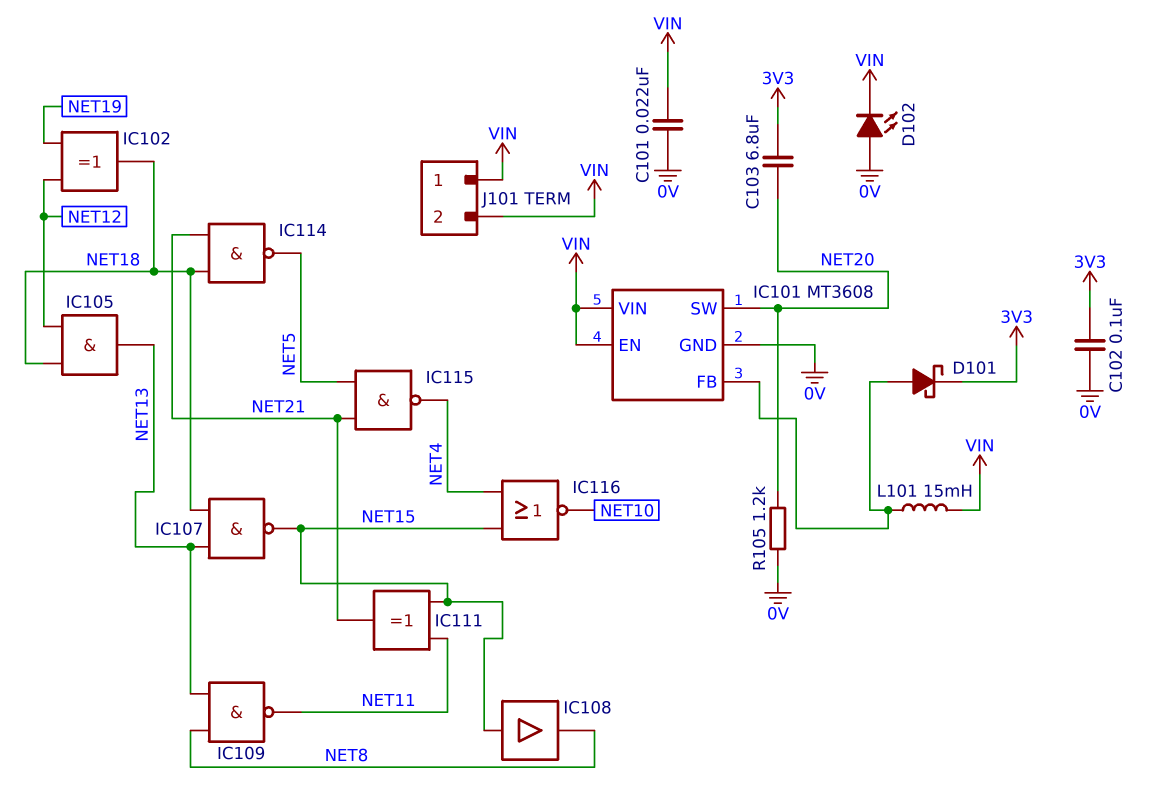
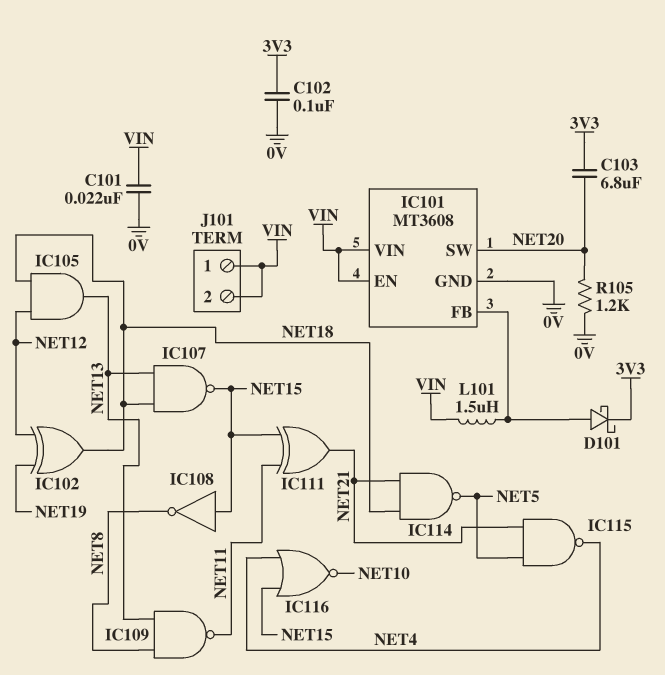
D102: LED (A 0V, K VIN) -> none
IC108: buffer (in NET15, out NET8) -> NOT (in NET15, out NET8)
L101: 15mH (IC101/FB, VIN) -> 1.5uH (IC101/FB, VIN)

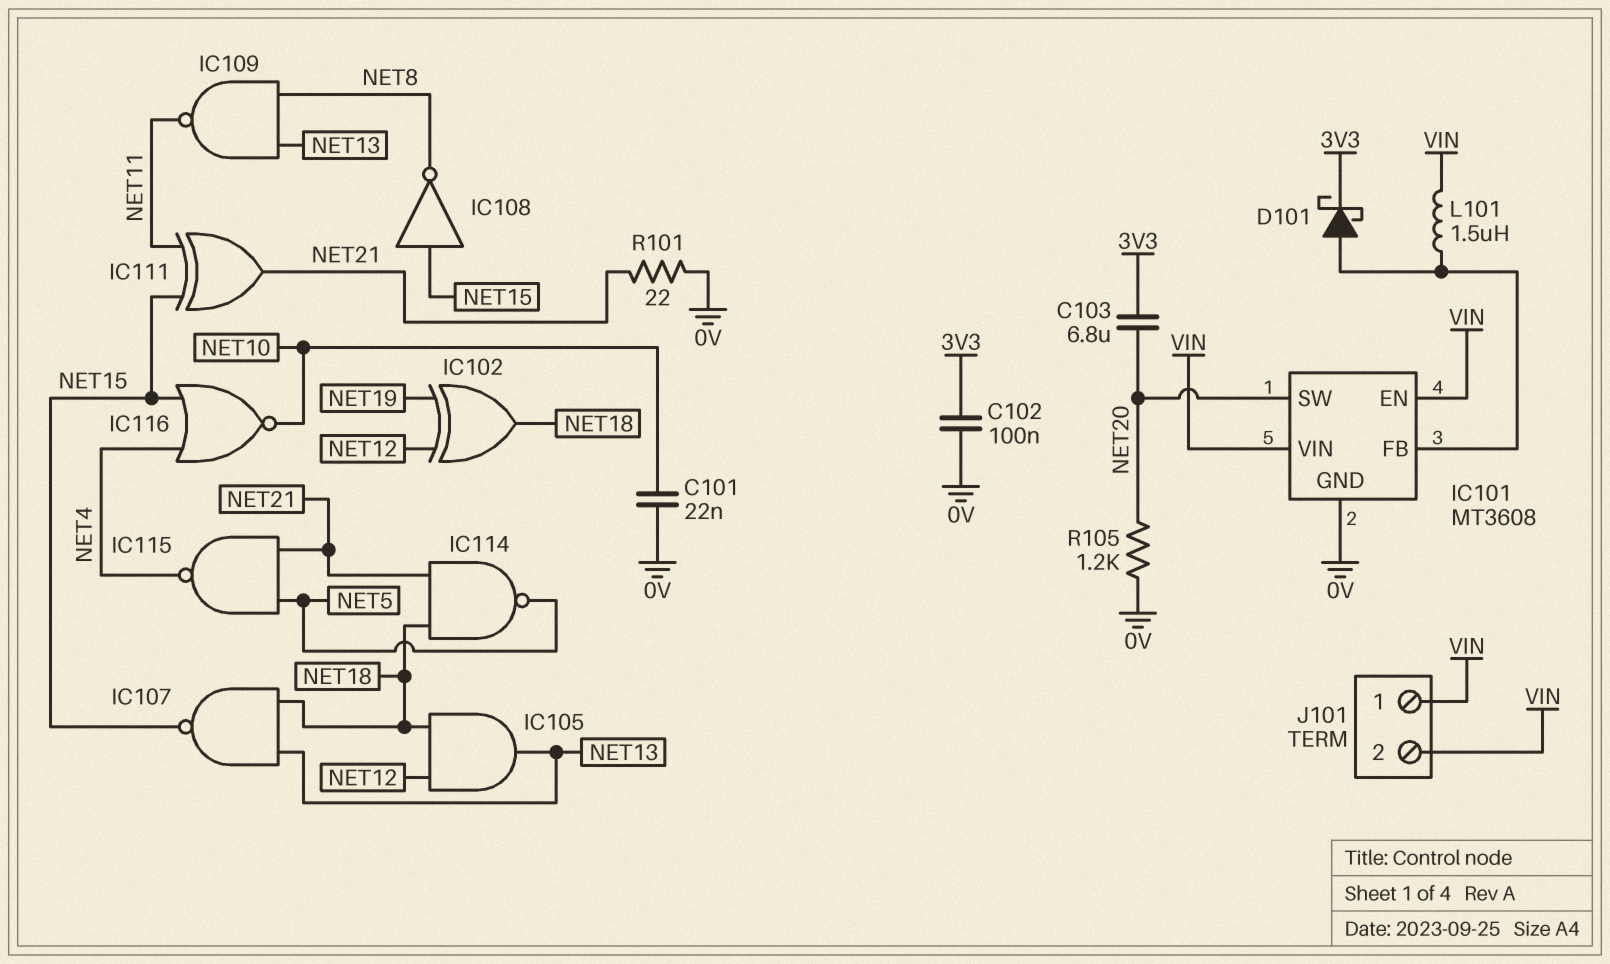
C101: 22nF (0V, VIN) -> 22nF (0V, NET10)
R101: none -> 22 (0V, NET21)

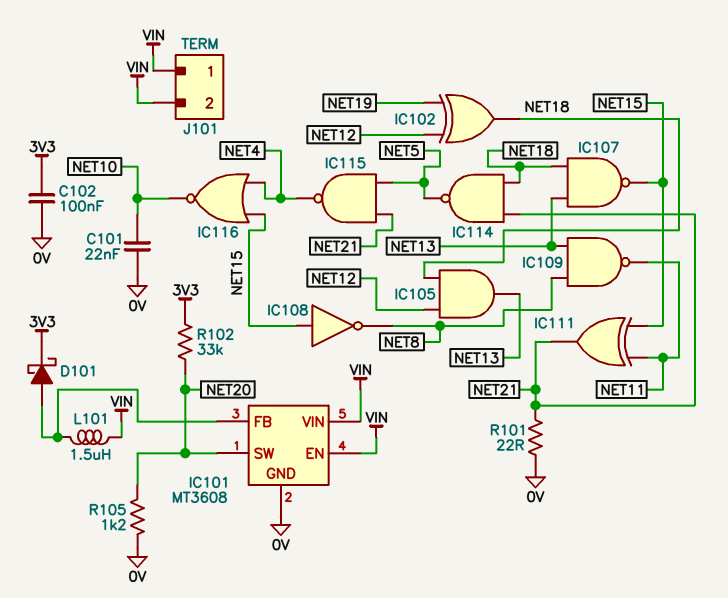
C103: 6.8uF (3V3, NET20) -> none
R102: none -> 33k (3V3, NET20)

